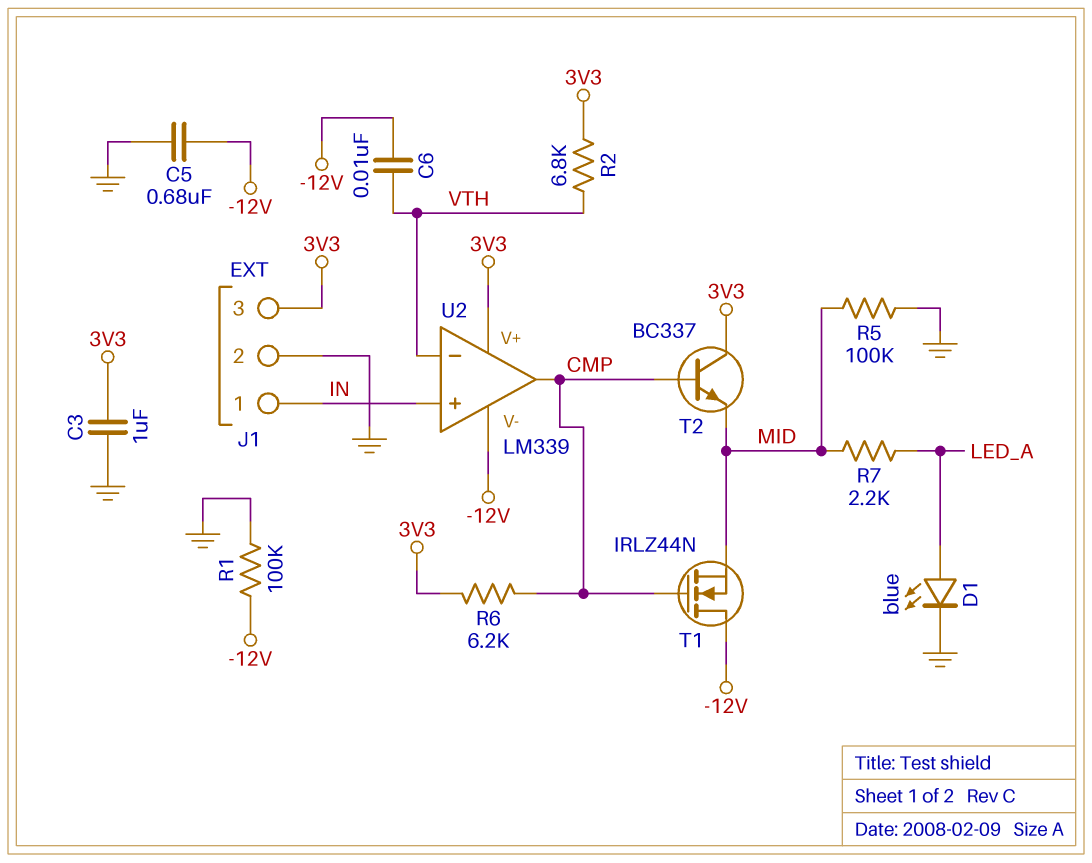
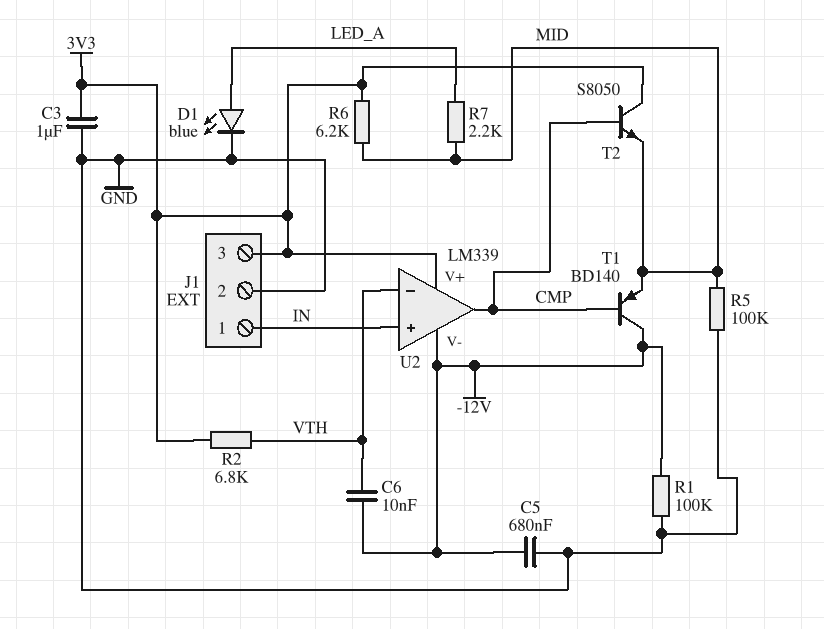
R6: 6.2k (3V3, CMP) -> 6.2k (3V3, MID)
T1: NMOS IRLZ44N (G CMP, D -12V, S MID) -> PNP BD140 (B CMP, C -12V, E MID)
T2: NPN BC337 (B CMP, C 3V3, E MID) -> NPN S8050 (B CMP, C 3V3, E MID)

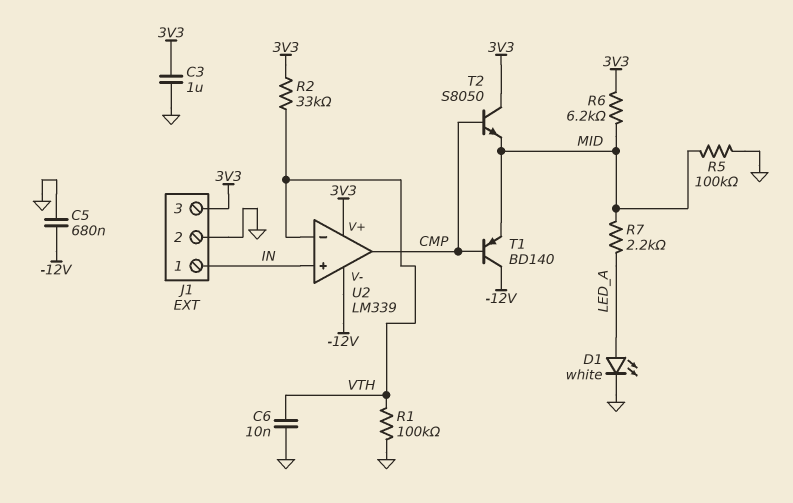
C6: 10nF (-12V, VTH) -> 10nF (GND, VTH)
D1: LED blue (A LED_A, K GND) -> LED white (A LED_A, K GND)
R1: 100k (-12V, GND) -> 100k (GND, VTH)
R2: 6.8k (3V3, VTH) -> 33k (3V3, VTH)

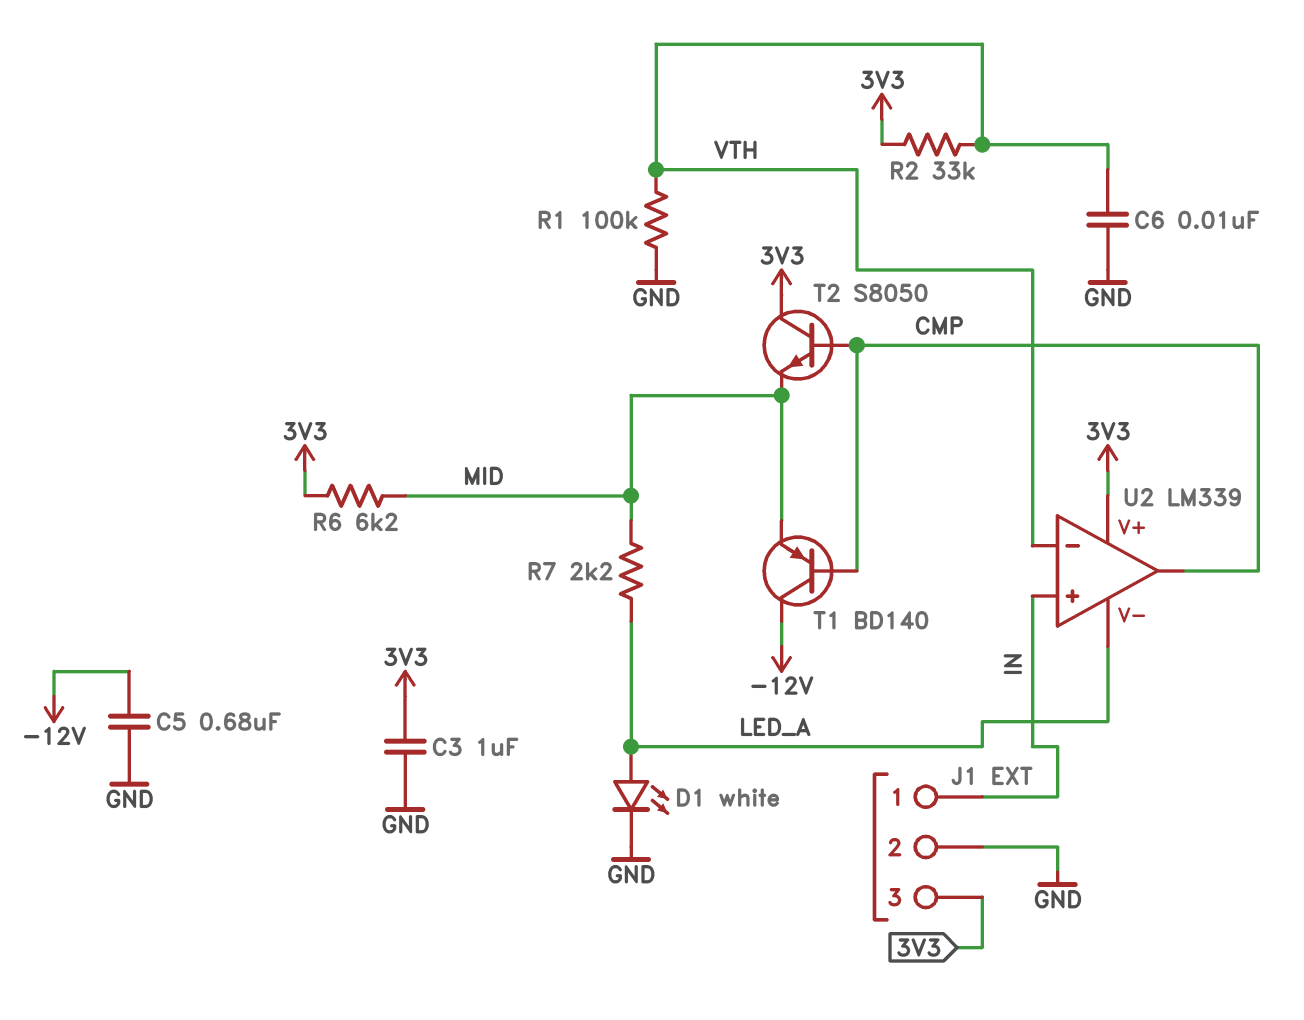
R5: 100k (GND, MID) -> none
U2 pin V-: -12V -> LED_A

